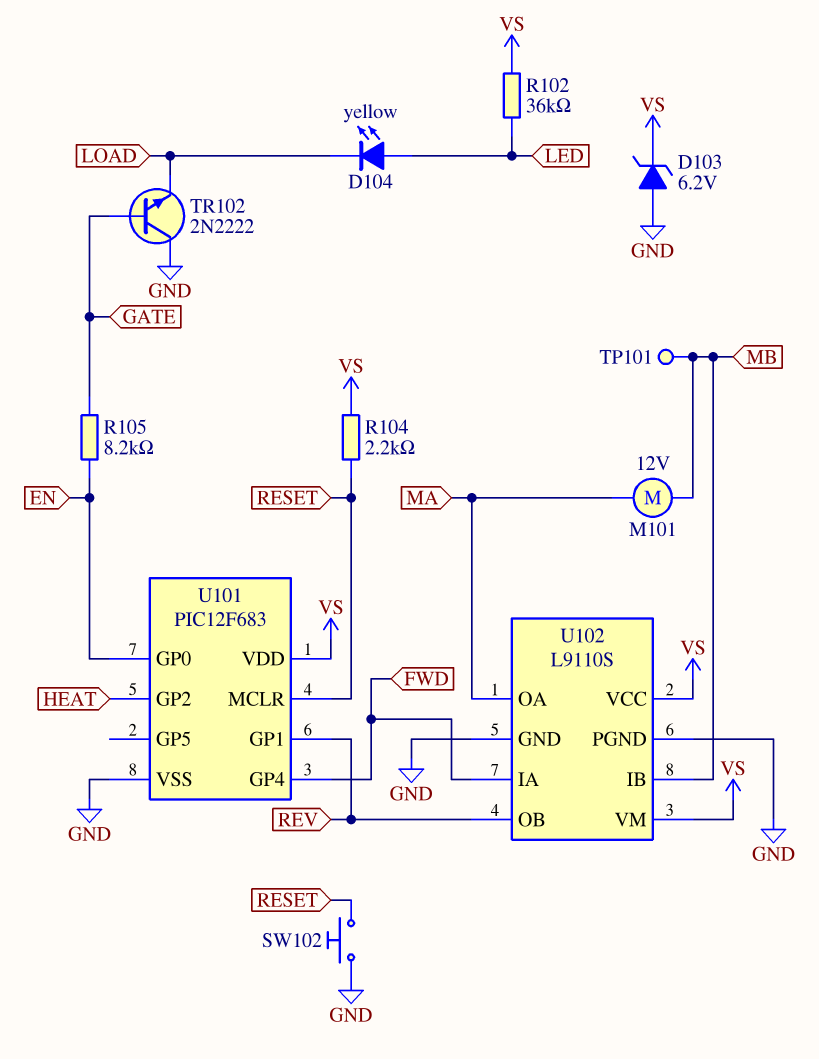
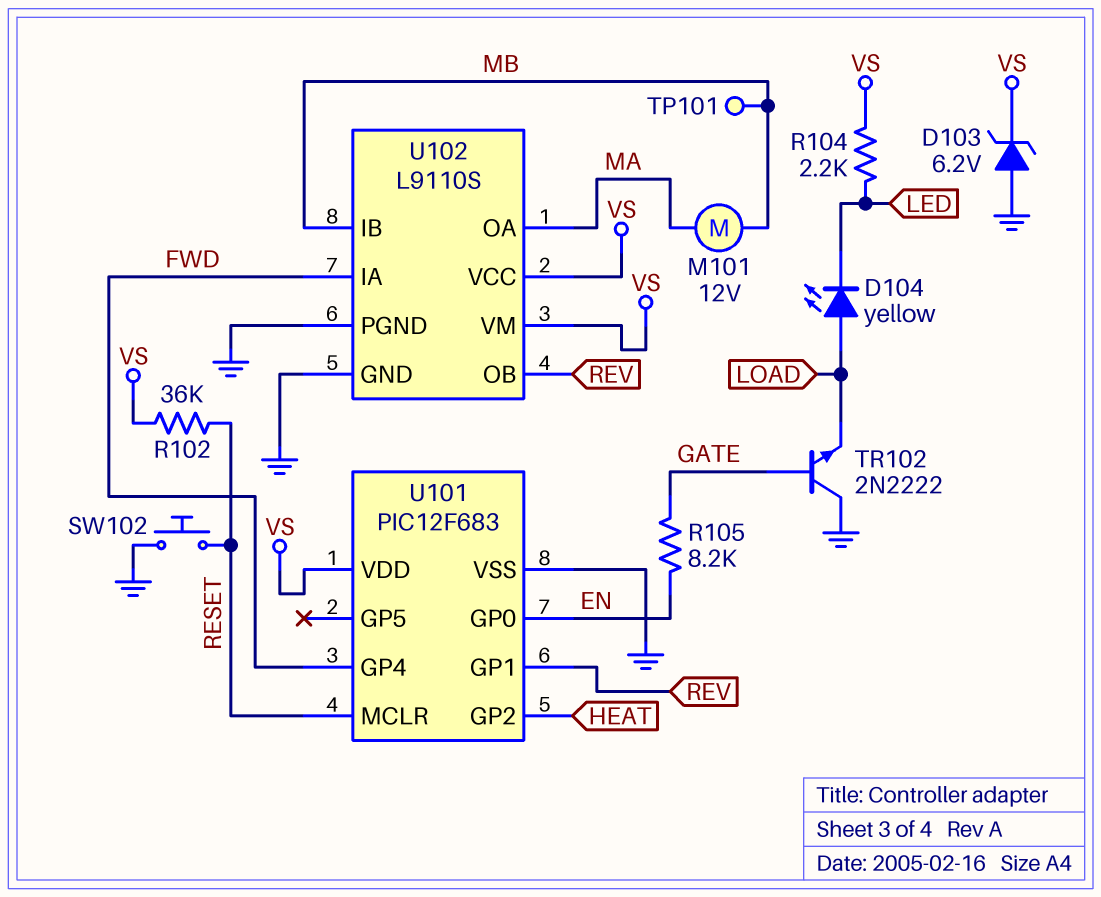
D104: LED yellow (A LED, K LOAD) -> LED yellow (A LOAD, K LED)
R102: 36k (LED, VS) -> 36k (RESET, VS)
R104: 2.2k (RESET, VS) -> 2.2k (LED, VS)

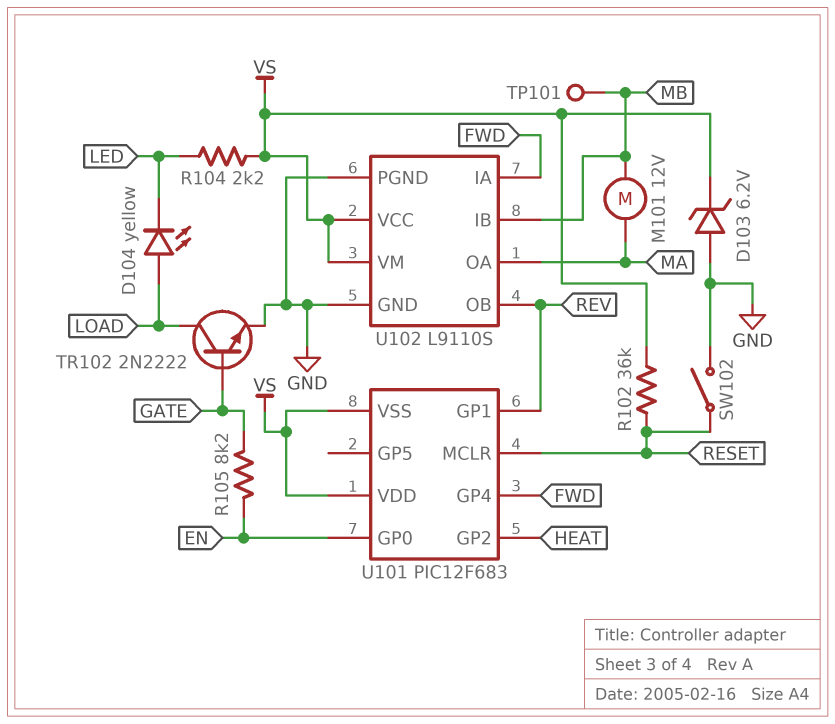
SW102: button (GND, RESET) -> switch (GND, RESET)
TR102: NPN 2N2222 (B GATE, C GND, E LOAD) -> NPN 2N2222 (B GATE, C LOAD, E GND)
U101 pin VSS: GND -> VS

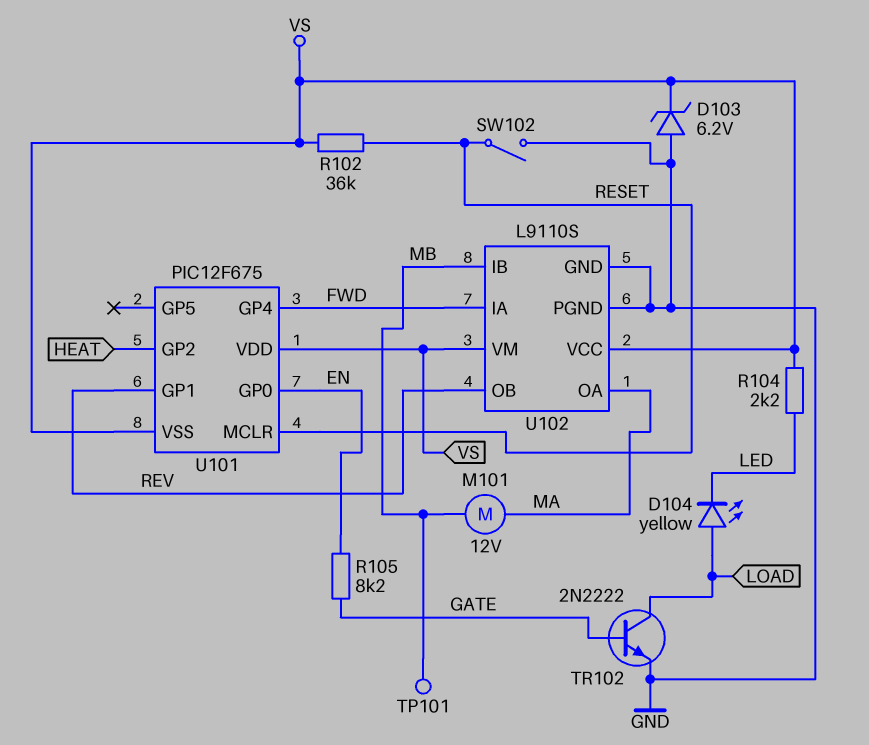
U101: PIC12F683 -> PIC12F675

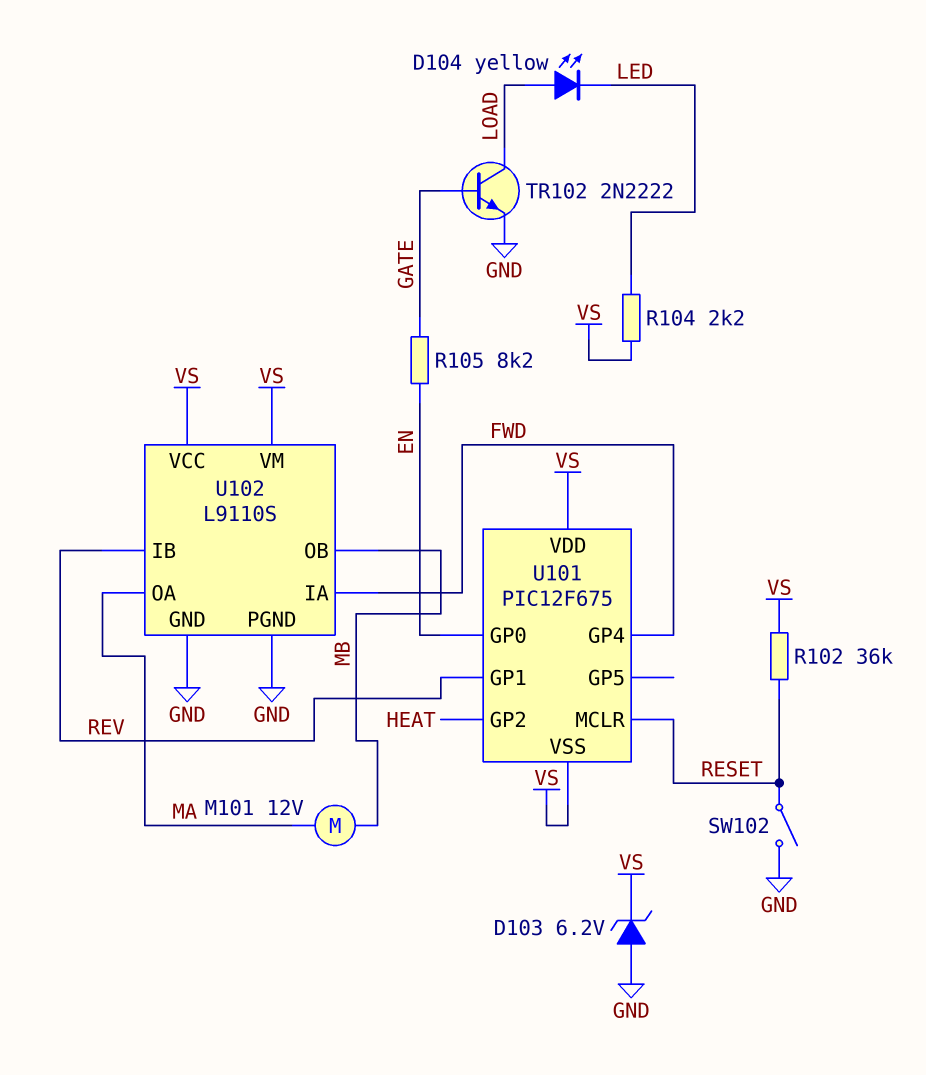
TP101: test point (MB) -> none
U102 pin IB: MB -> REV
U102 pin OB: REV -> MB

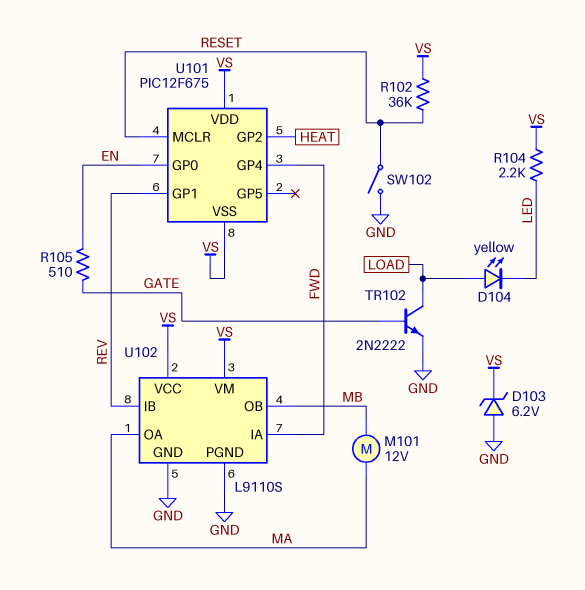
R105: 8.2k (EN, GATE) -> 510 (EN, GATE)

